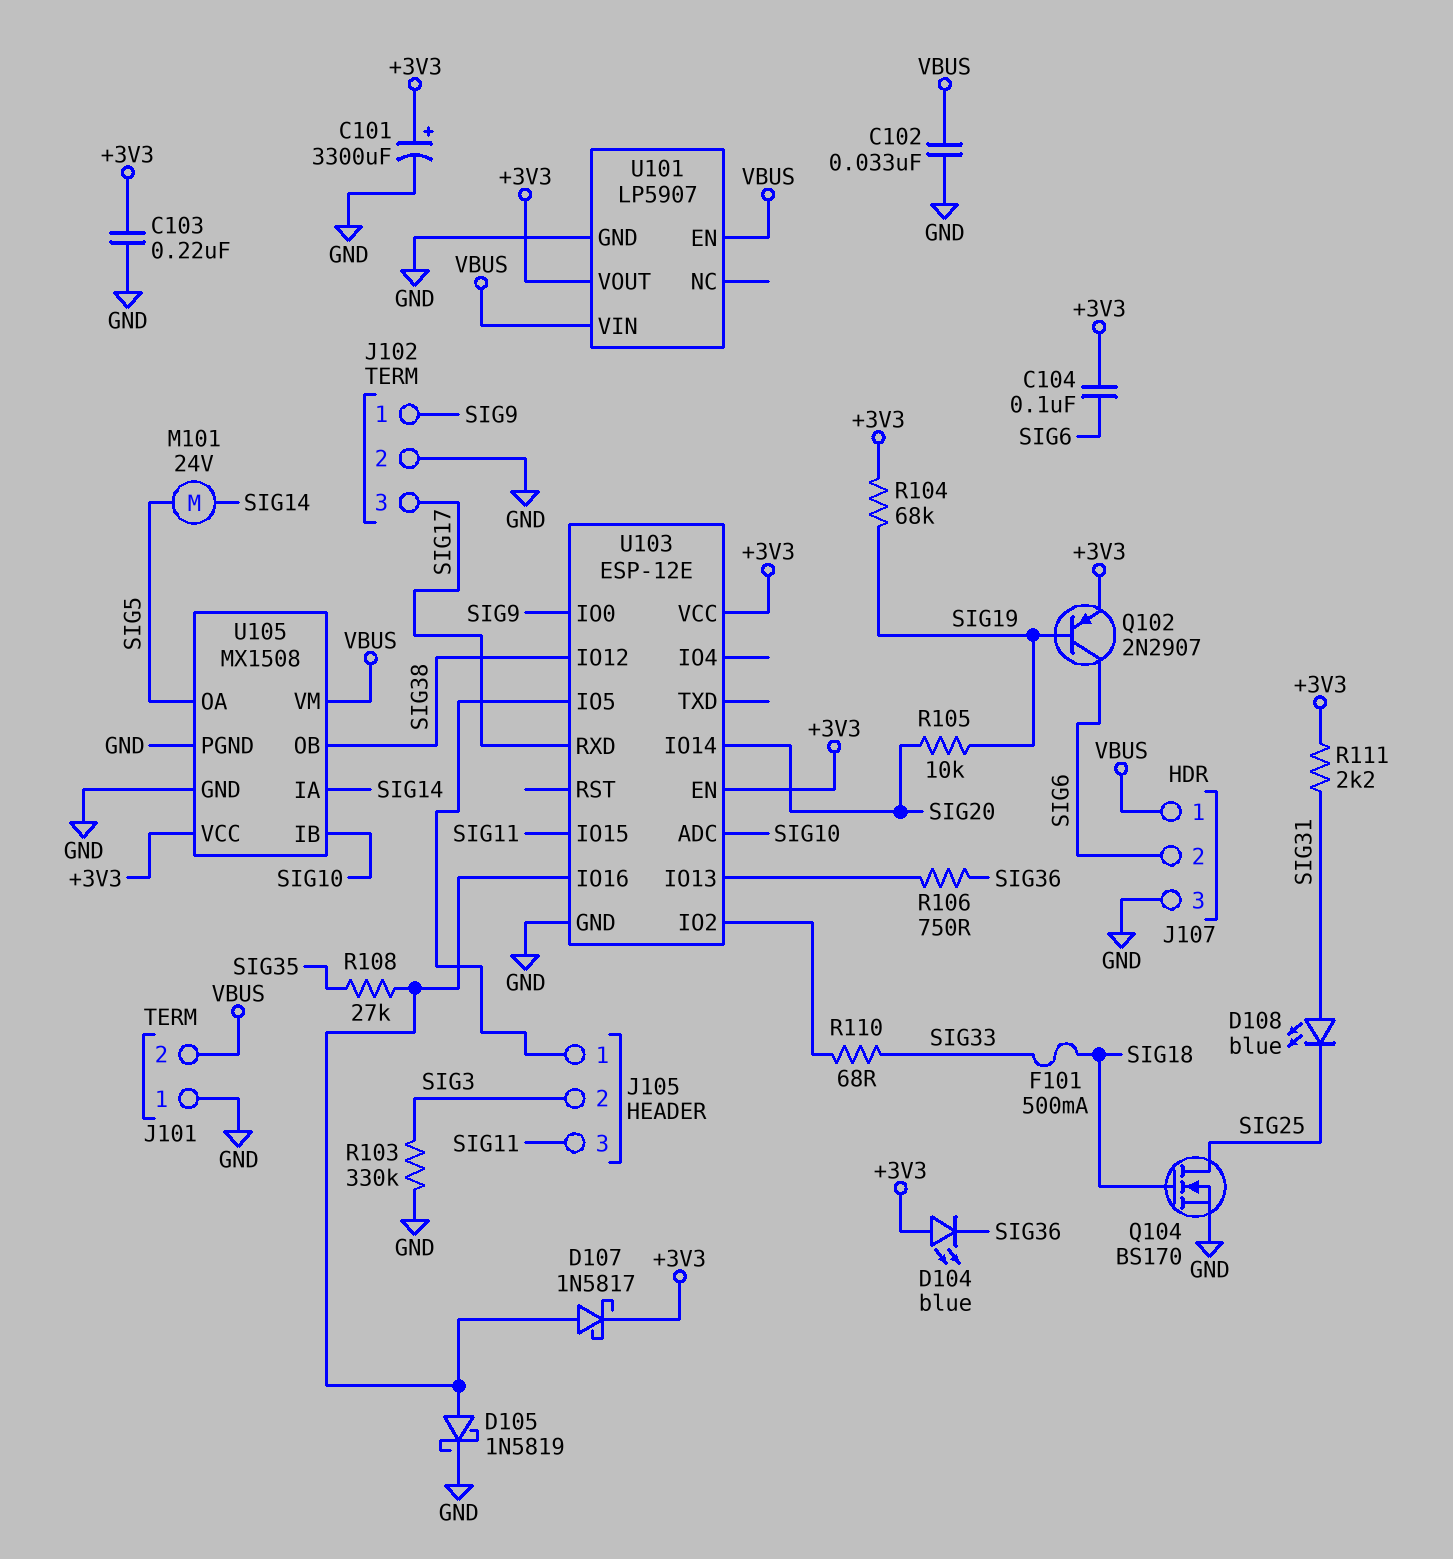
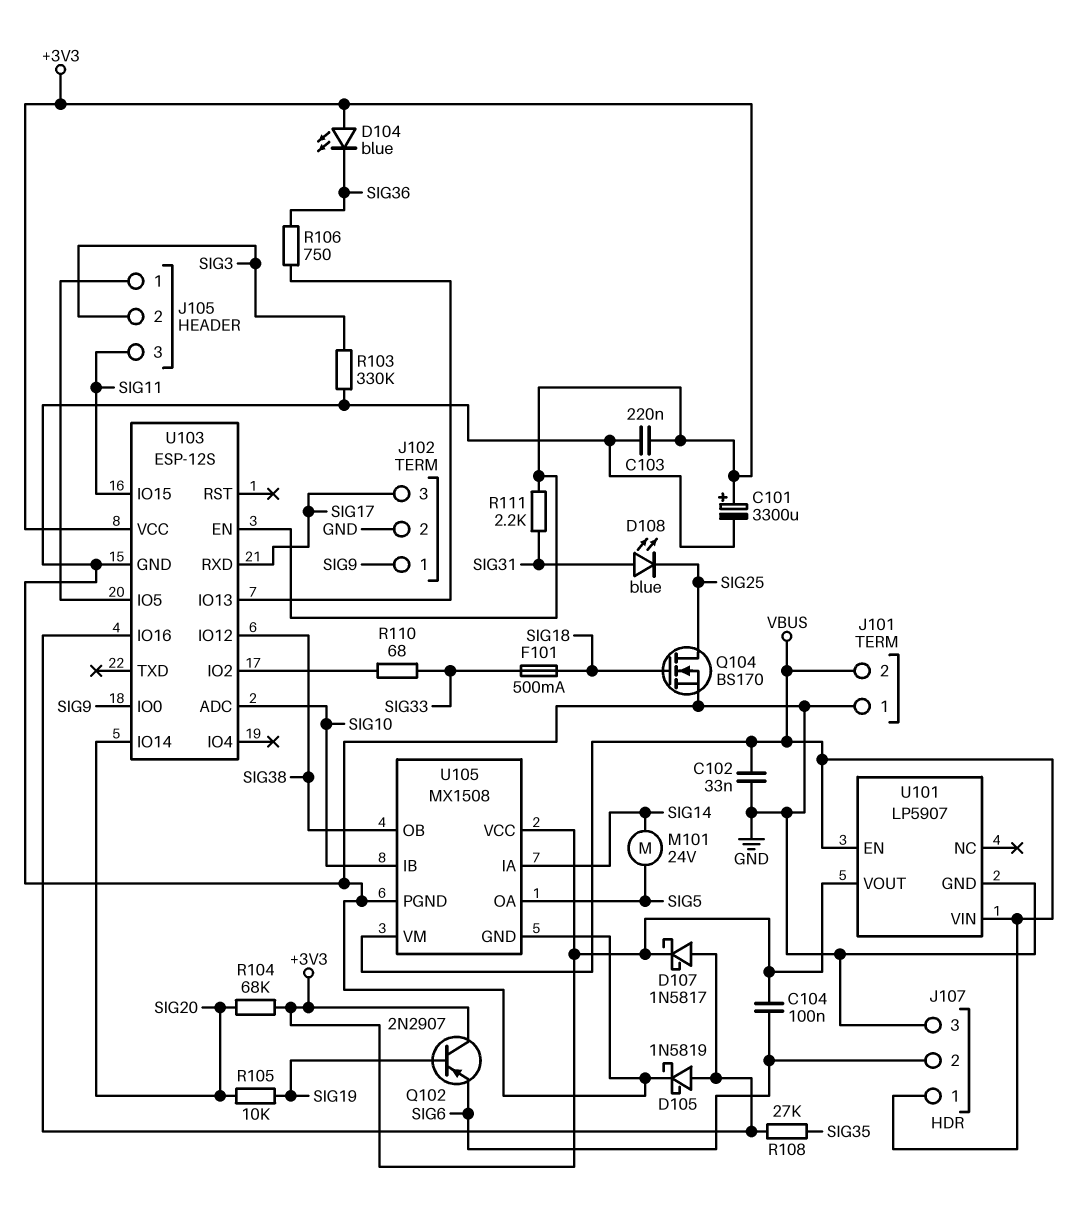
Q102: PNP 2N2907 (B SIG19, C SIG6, E +3V3) -> PNP 2N2907 (B SIG19, C +3V3, E SIG6)
R104: 68k (+3V3, SIG19) -> 68k (+3V3, SIG20)
U103: ESP-12E -> ESP-12S

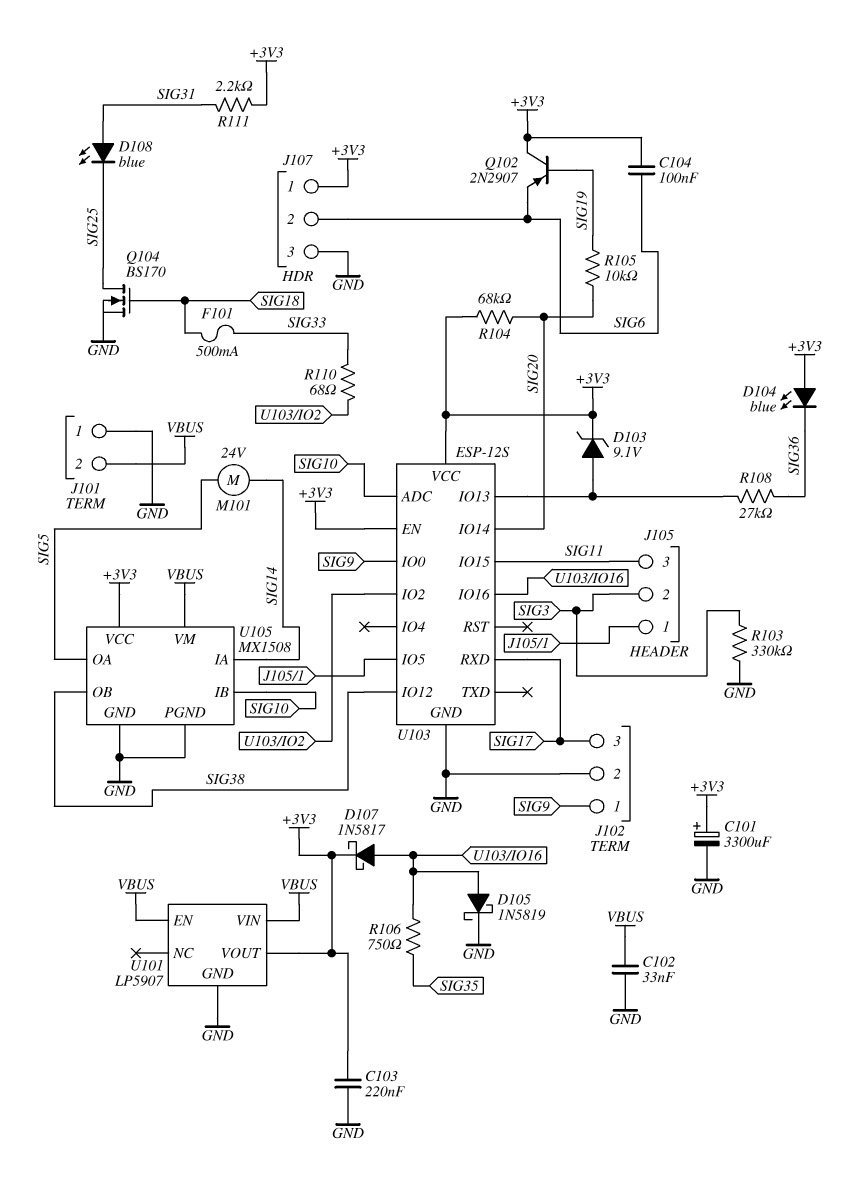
D103: none -> zener 9.1V (A U103/IO13, K +3V3)
J107 pin 1: VBUS -> +3V3
R106: 750 (SIG36, U103/IO13) -> 750 (SIG35, U103/IO16)
R108: 27k (SIG35, U103/IO16) -> 27k (SIG36, U103/IO13)

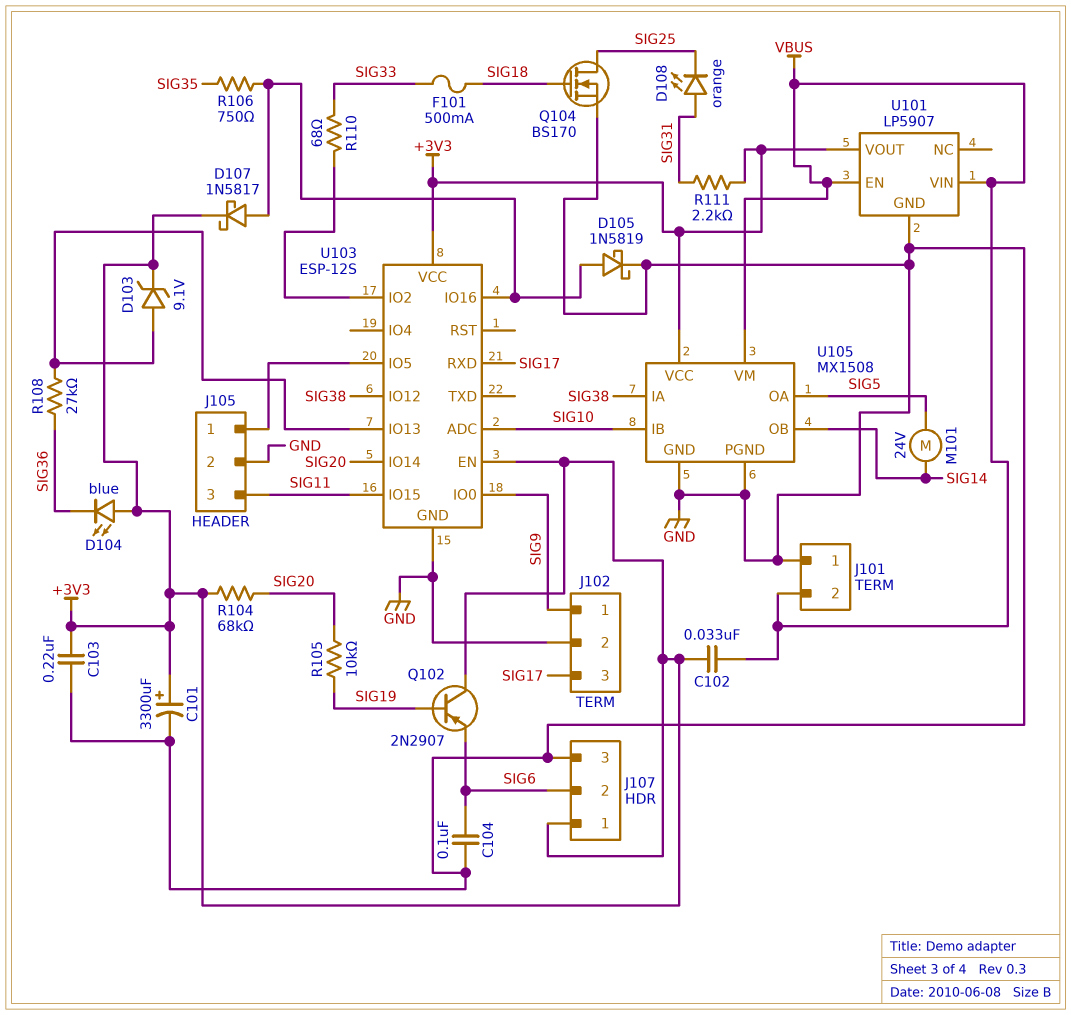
C102: 33nF (GND, VBUS) -> 33nF (+3V3, VBUS)
C104: 100nF (+3V3, SIG6) -> 100nF (GND, SIG6)
D108: LED blue (A SIG31, K SIG25) -> LED orange (A SIG31, K SIG25)
J105 pin 2: SIG3 -> GND
R103: 330k (GND, SIG3) -> none
U105 pin IA: SIG14 -> SIG38
U105 pin OB: SIG38 -> SIG14

